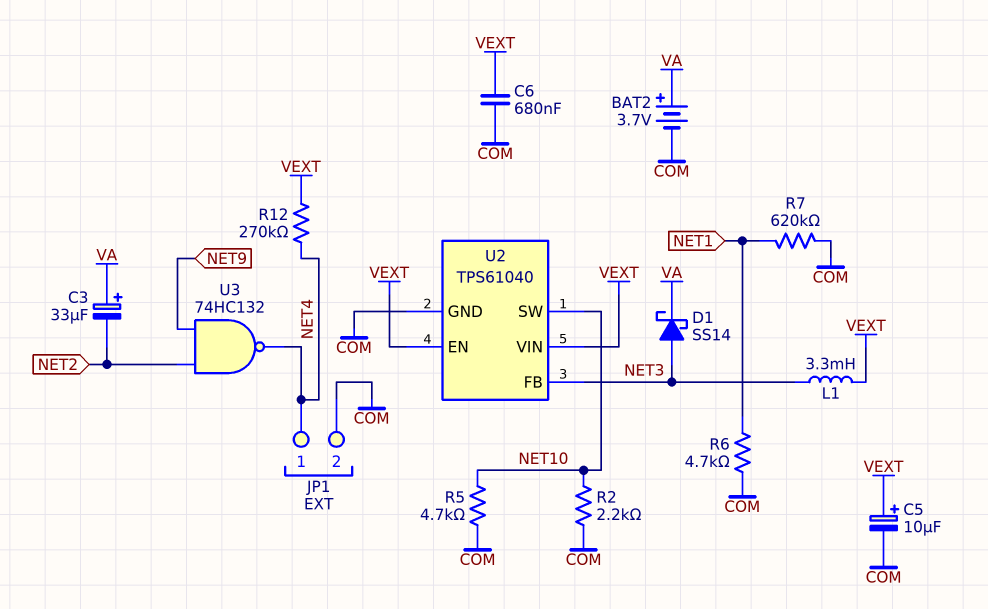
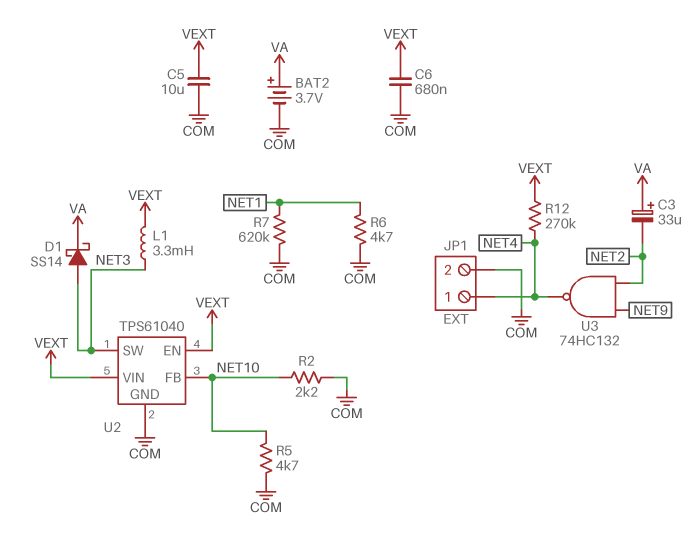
C5: 10uF (plus VEXT, minus COM) -> 10uF (COM, VEXT)
U2 pin FB: NET3 -> NET10
U2 pin SW: NET10 -> NET3

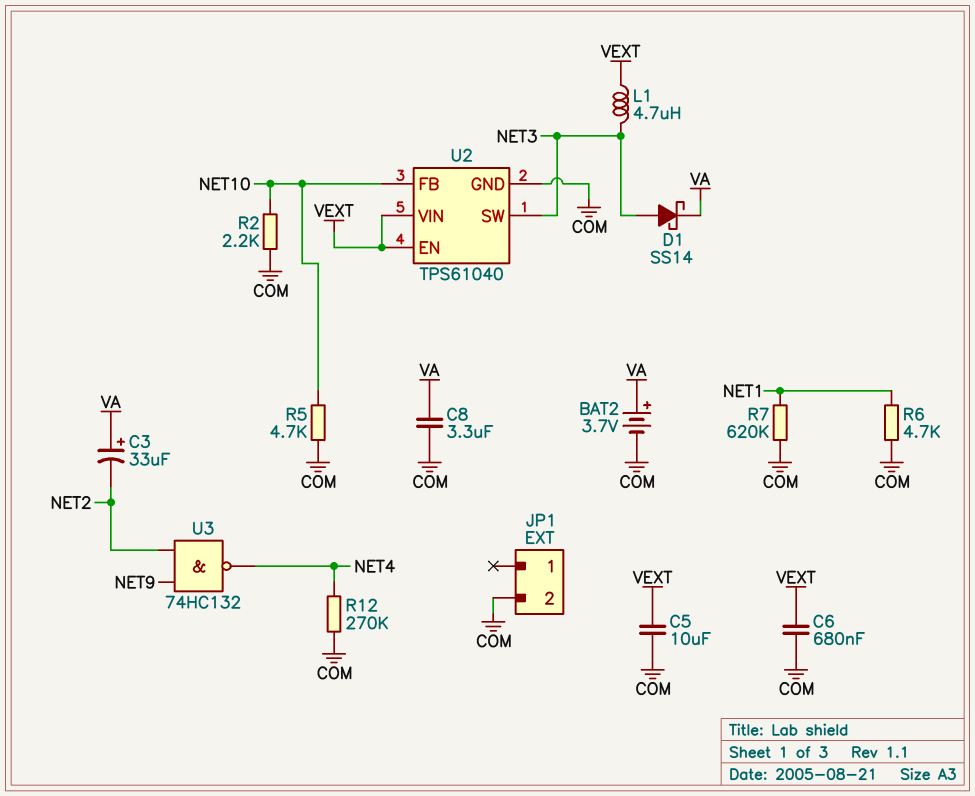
C8: none -> 3.3uF (COM, VA)
JP1 pin 1: NET4 -> none
L1: 3.3mH (NET3, VEXT) -> 4.7uH (NET3, VEXT)
R12: 270k (NET4, VEXT) -> 270k (COM, NET4)

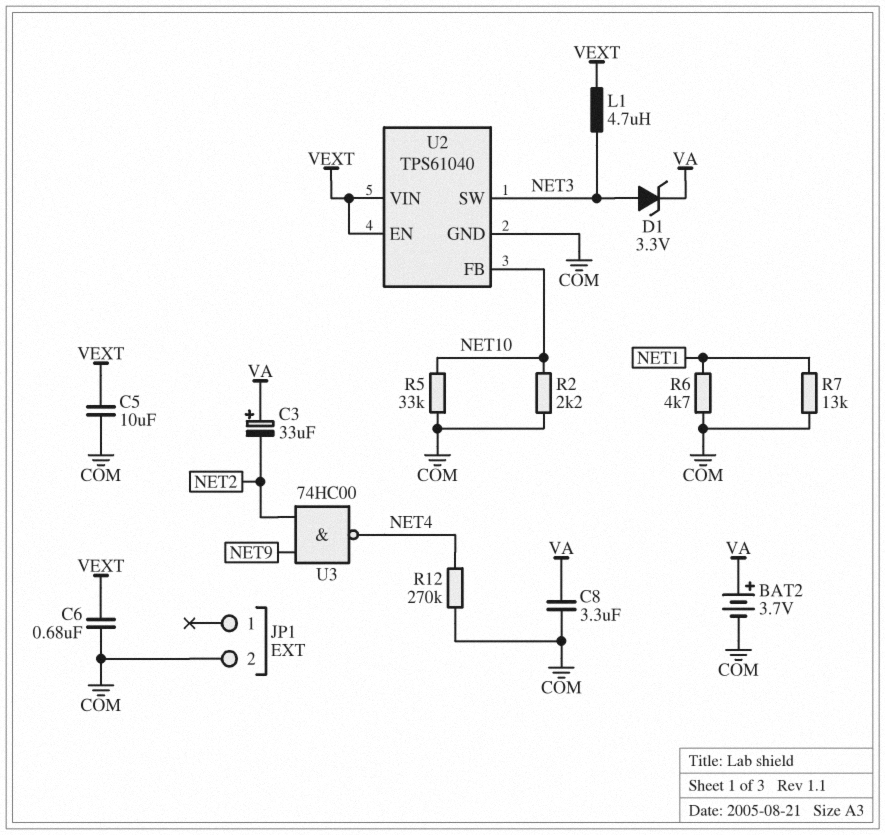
D1: schottky SS14 (A NET3, K VA) -> zener 3.3V (A NET3, K VA)
R5: 4.7k (COM, NET10) -> 33k (COM, NET10)
R7: 620k (COM, NET1) -> 13k (COM, NET1)
U3: NAND 74HC132 (in NET2, in NET9, out NET4) -> NAND 74HC00 (in NET2, in NET9, out NET4)

